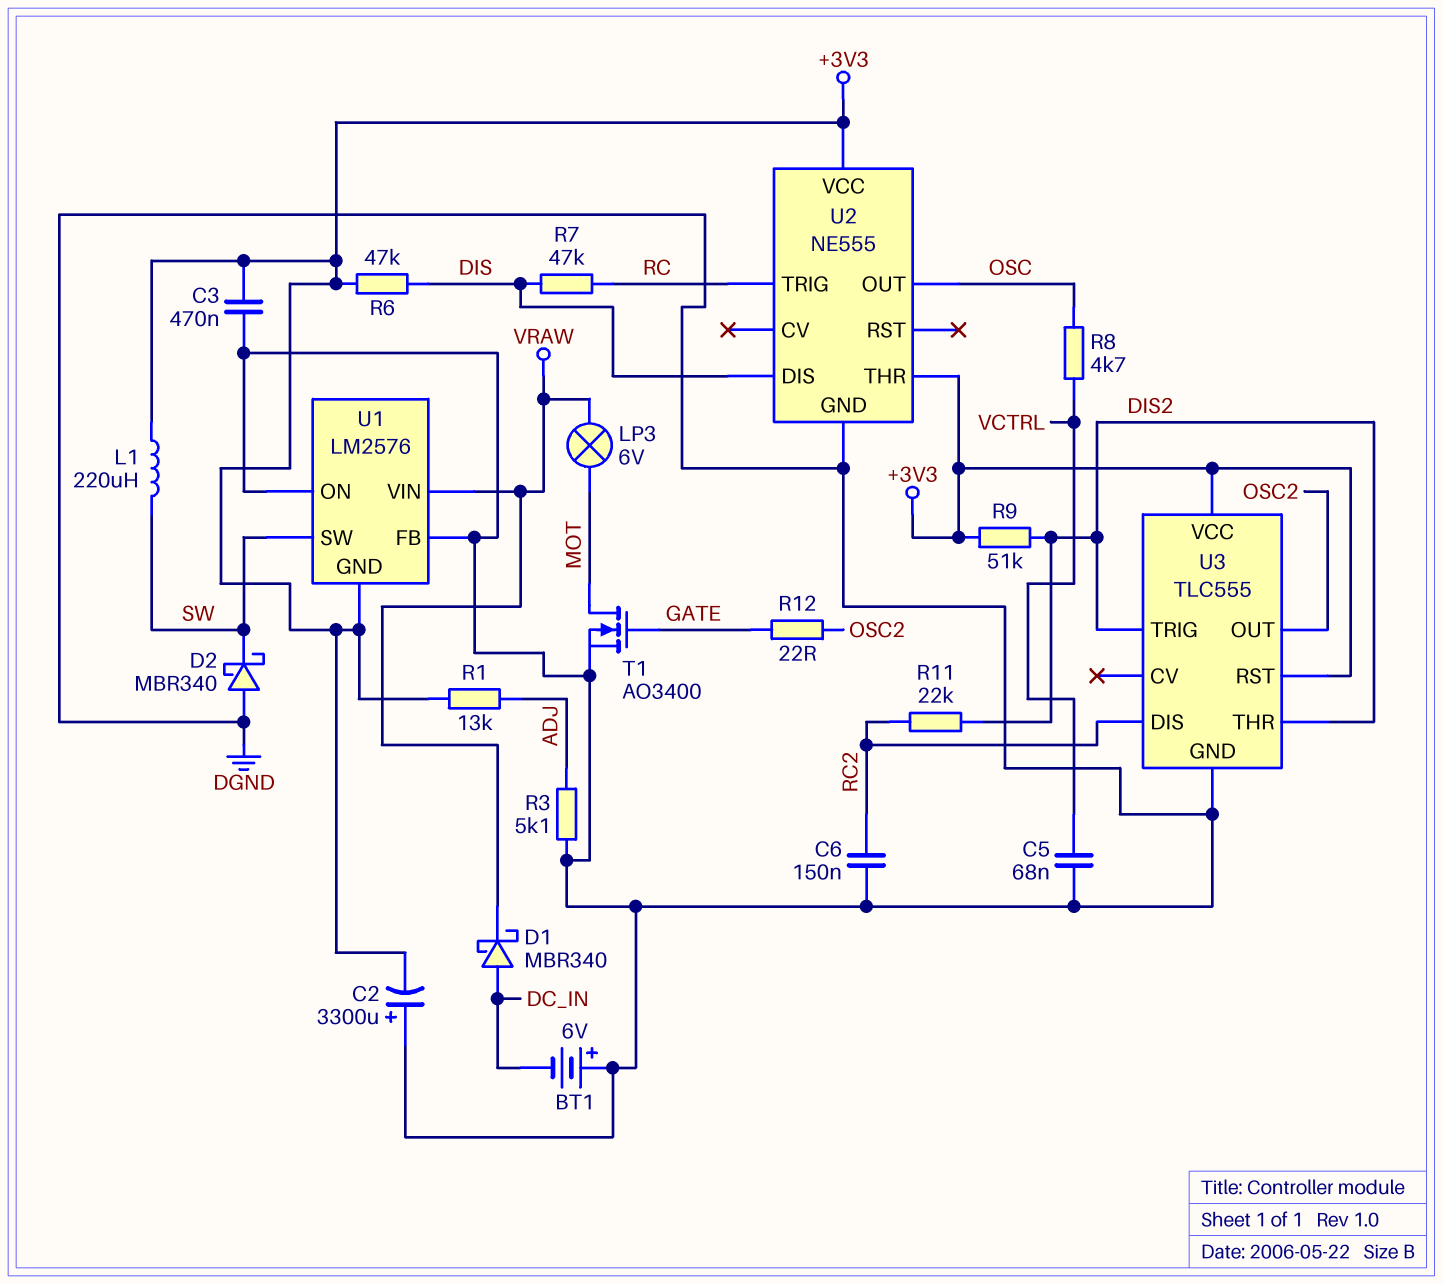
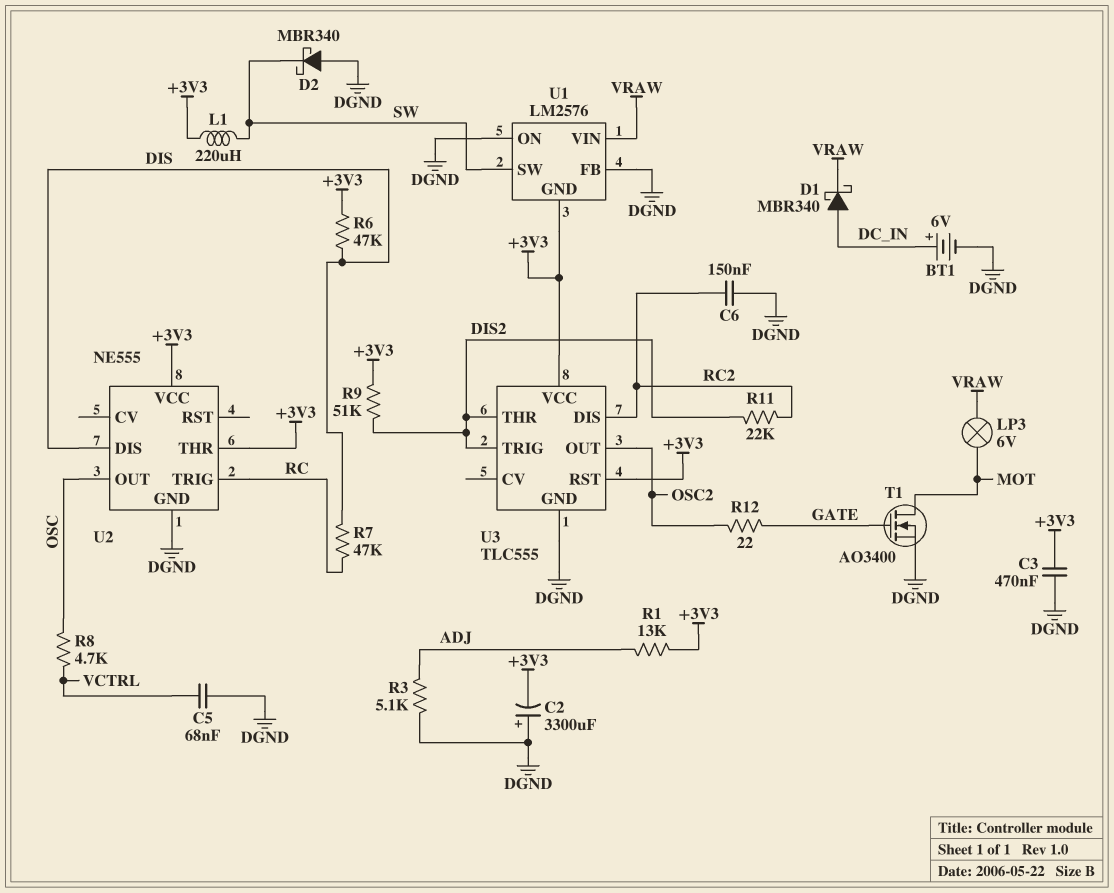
BT1: 6V (plus DGND, minus DC_IN) -> 6V (plus DC_IN, minus DGND)

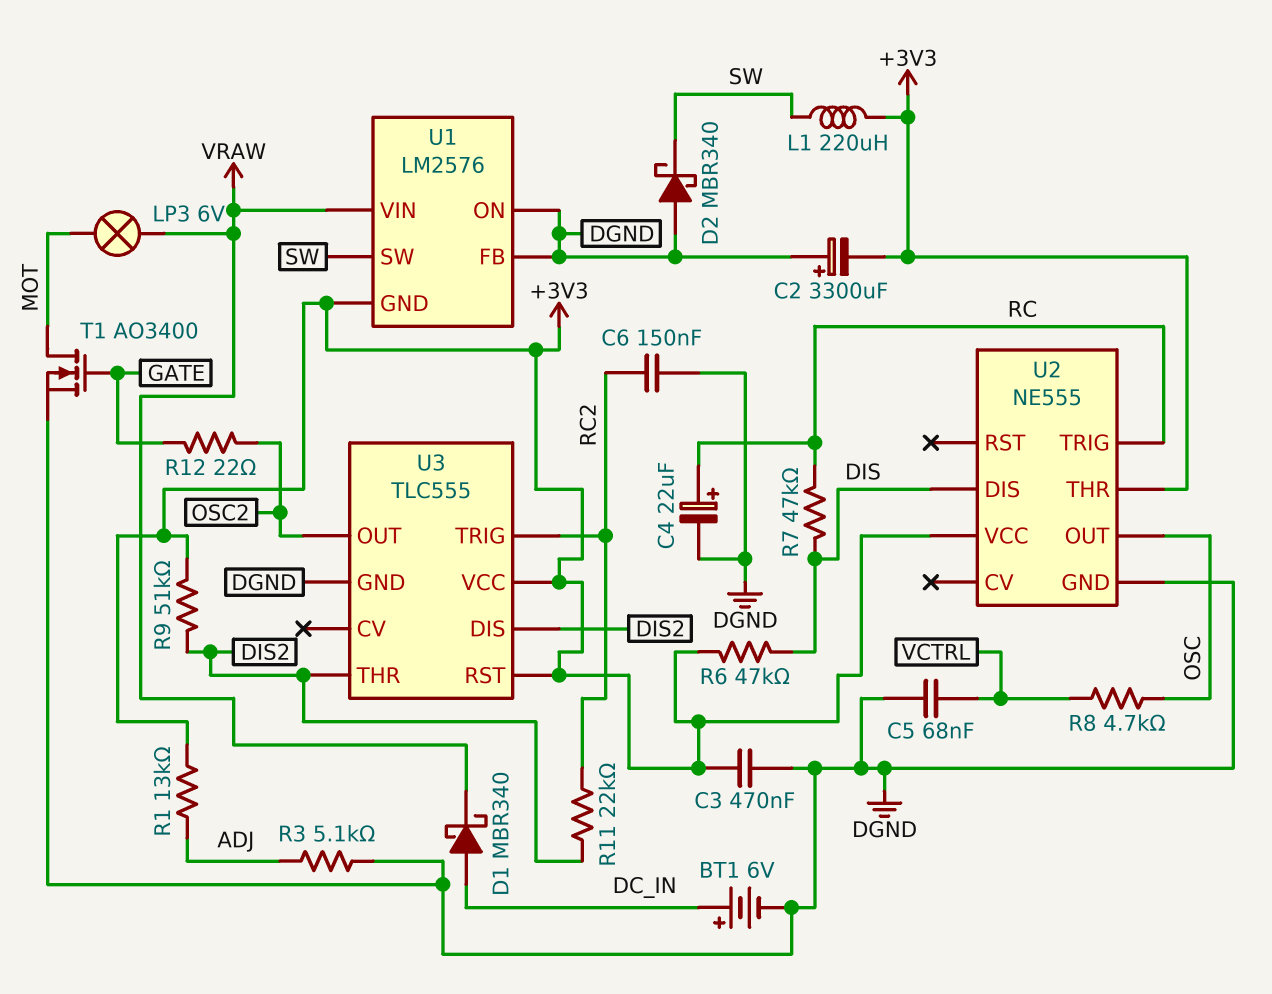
C4: none -> 22uF (plus RC, minus DGND)
U3 pin DIS: RC2 -> DIS2
U3 pin TRIG: DIS2 -> RC2

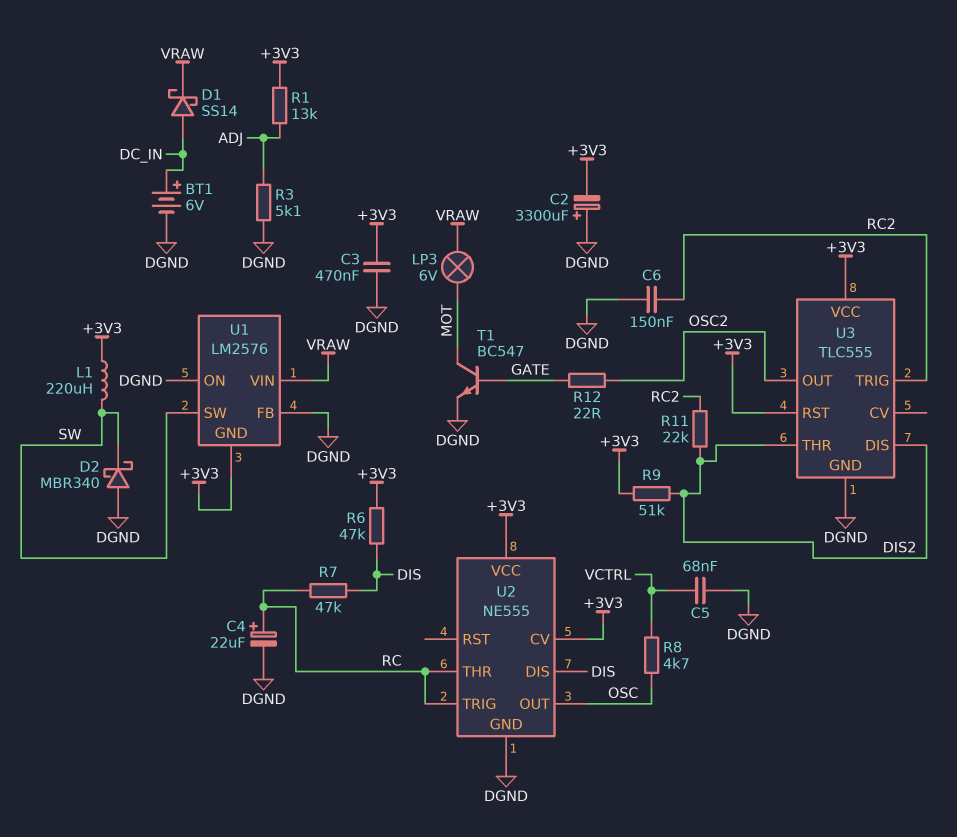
D1: schottky MBR340 (A DC_IN, K VRAW) -> schottky SS14 (A DC_IN, K VRAW)
T1: NMOS AO3400 (G GATE, D MOT, S DGND) -> NPN BC547 (B GATE, C MOT, E DGND)
U2 pin CV: none -> +3V3
U2 pin THR: +3V3 -> RC

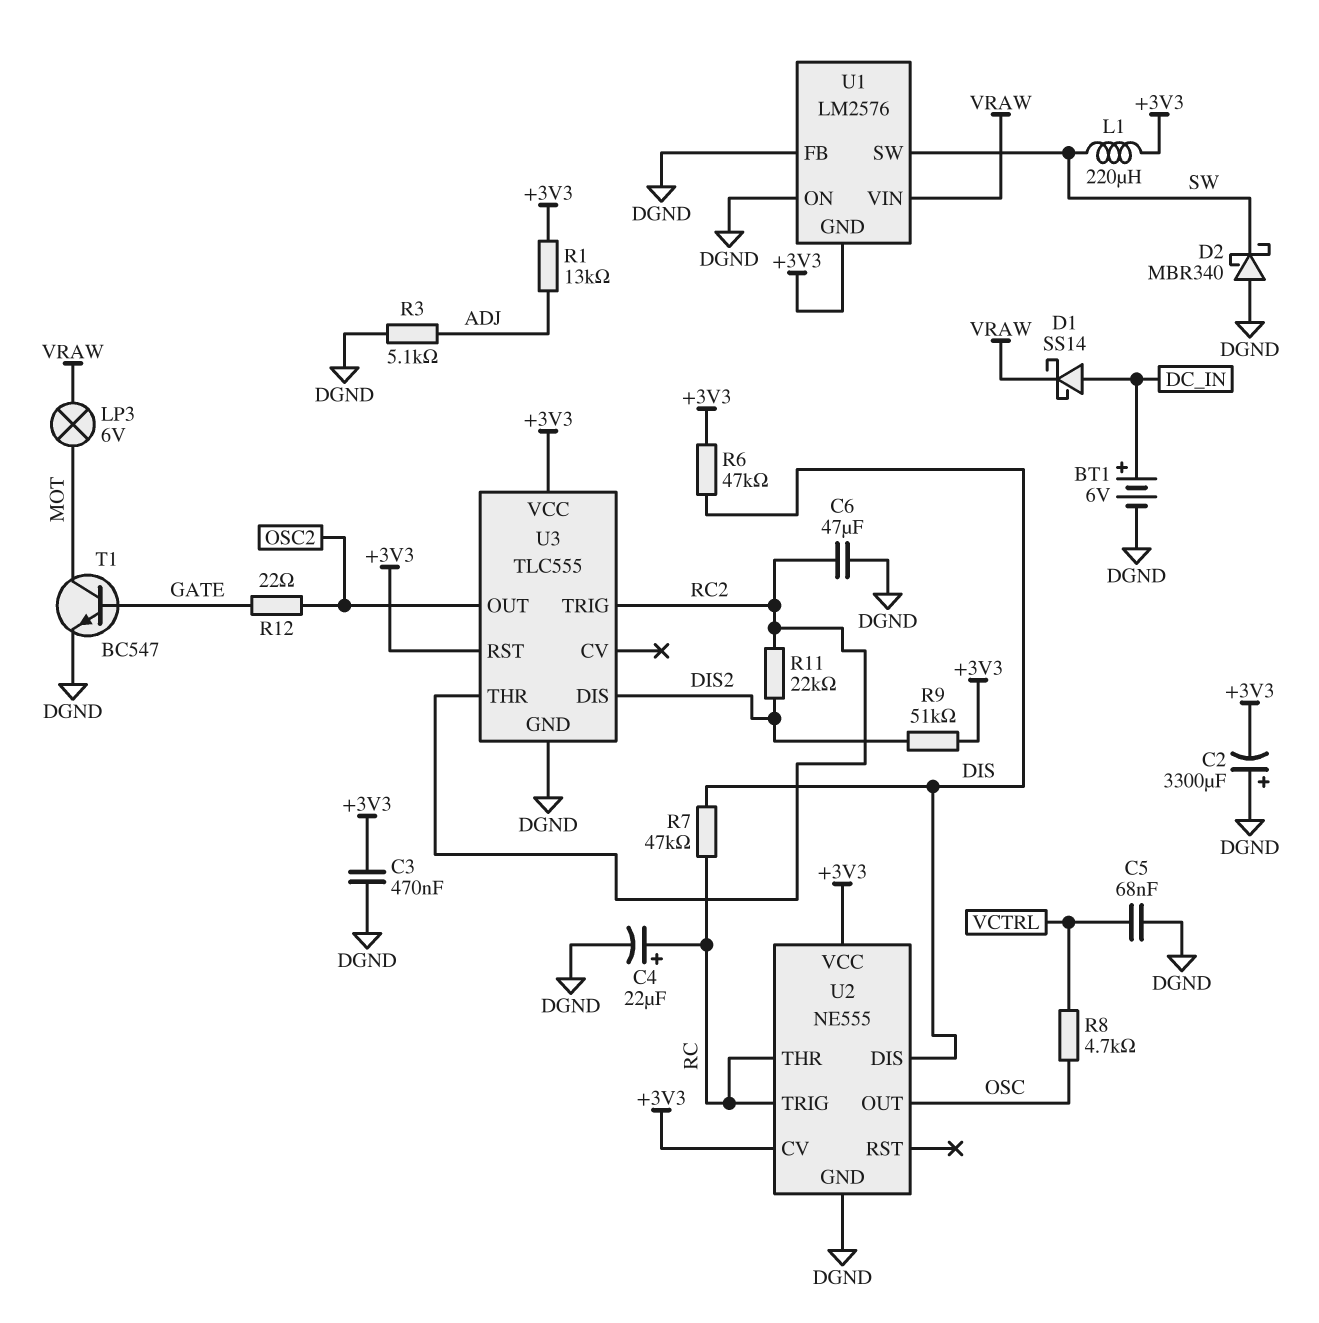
C6: 150nF (DGND, RC2) -> 47uF (DGND, RC2)
U3 pin THR: DIS2 -> RC2

